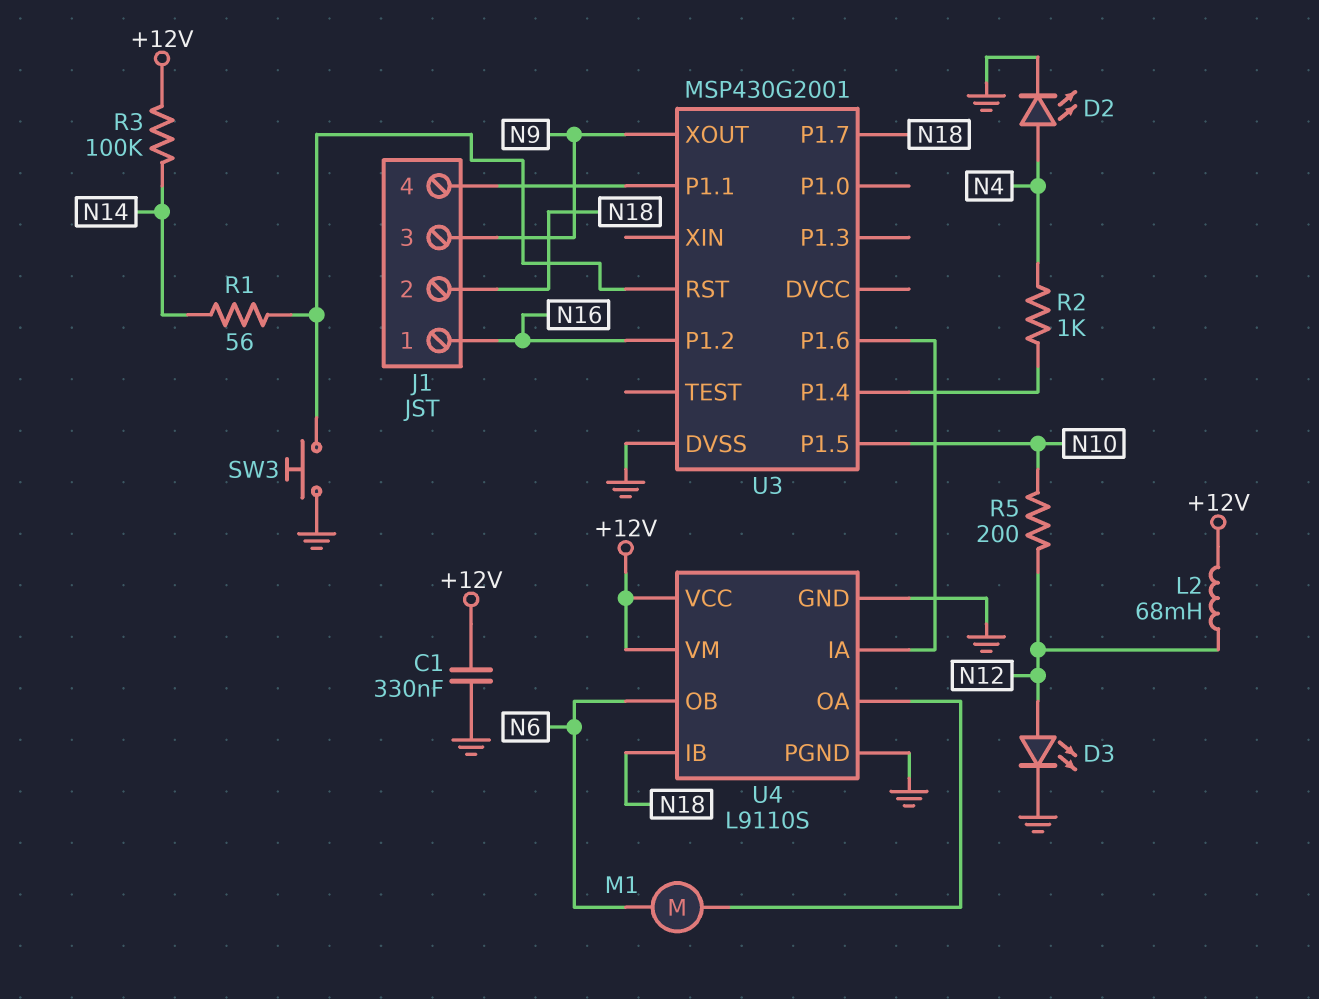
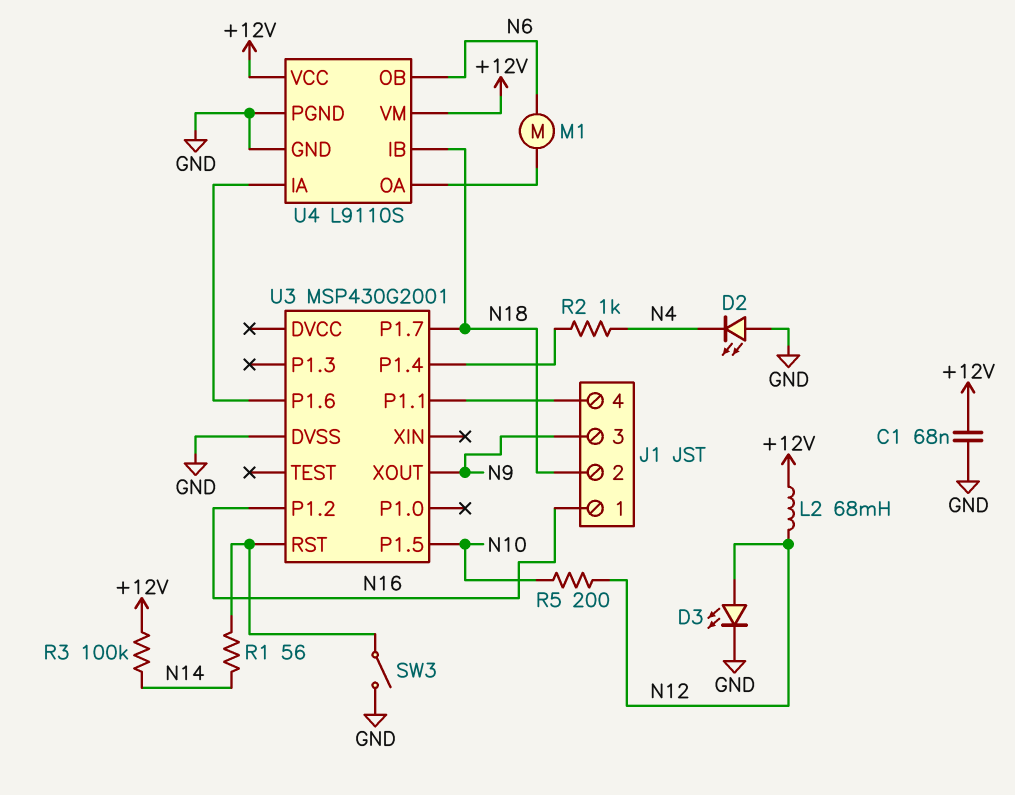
C1: 330nF (+12V, GND) -> 68nF (+12V, GND)
D2: LED (A N4, K GND) -> LED (A GND, K N4)
SW3: button (GND, U3/RST) -> switch (GND, U3/RST)

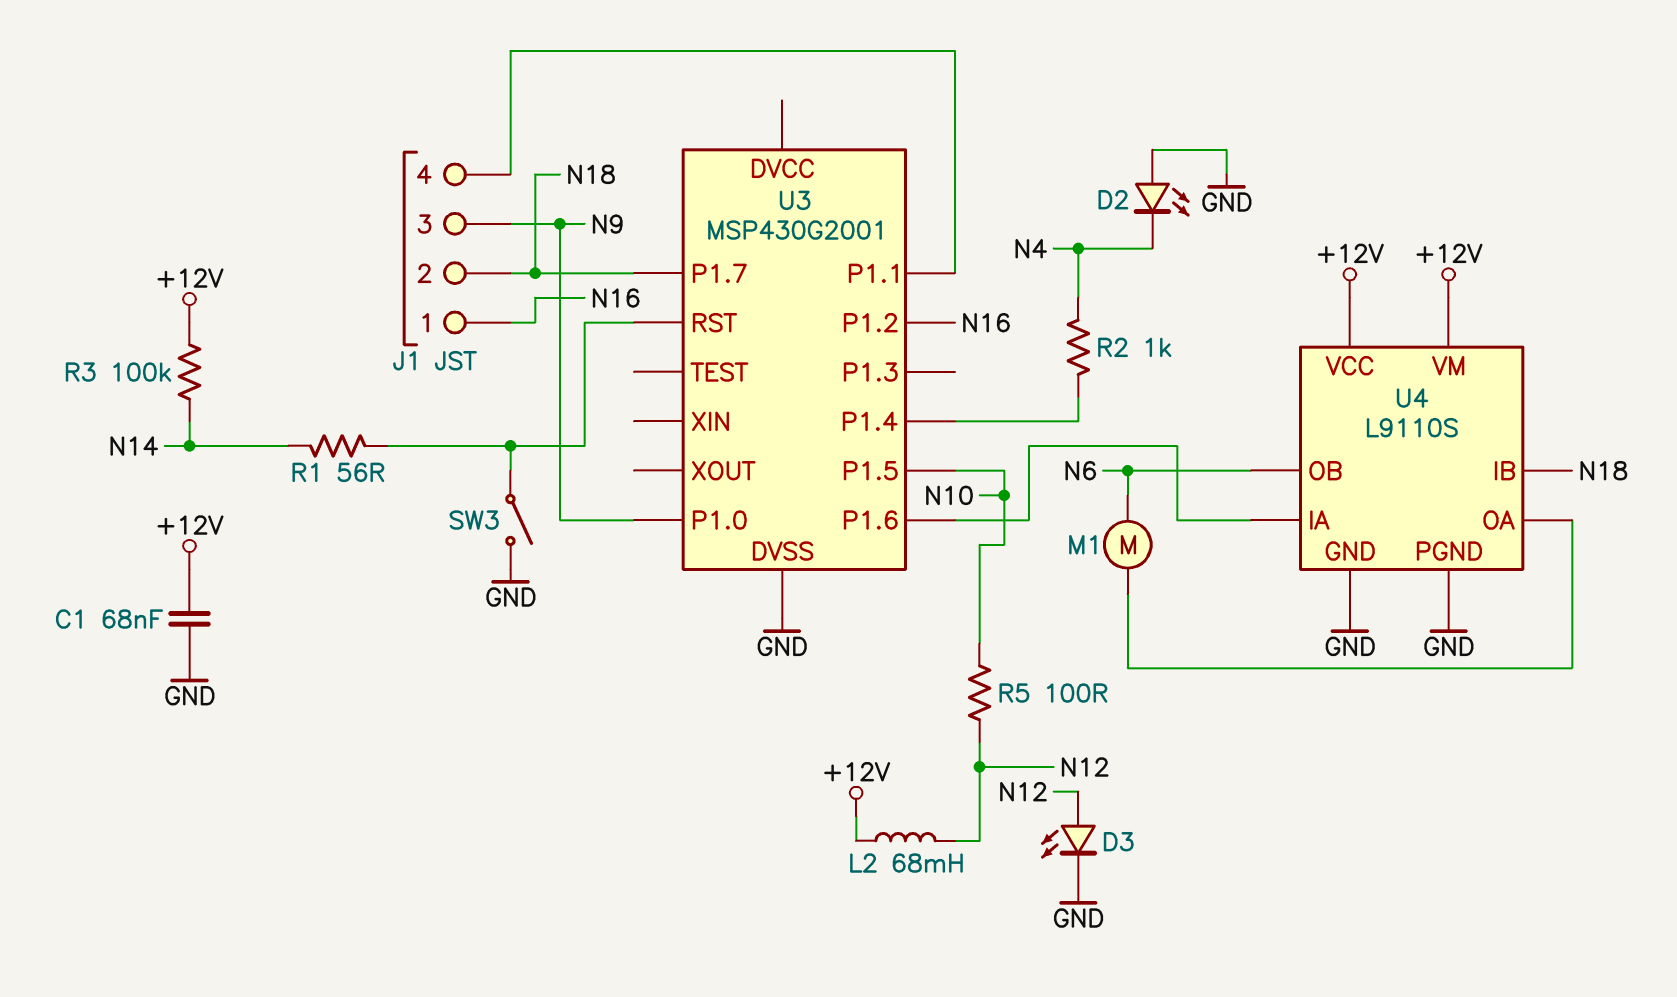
R5: 200 (N10, N12) -> 100 (N10, N12)
U3 pin P1.0: none -> N9
U3 pin XOUT: N9 -> none

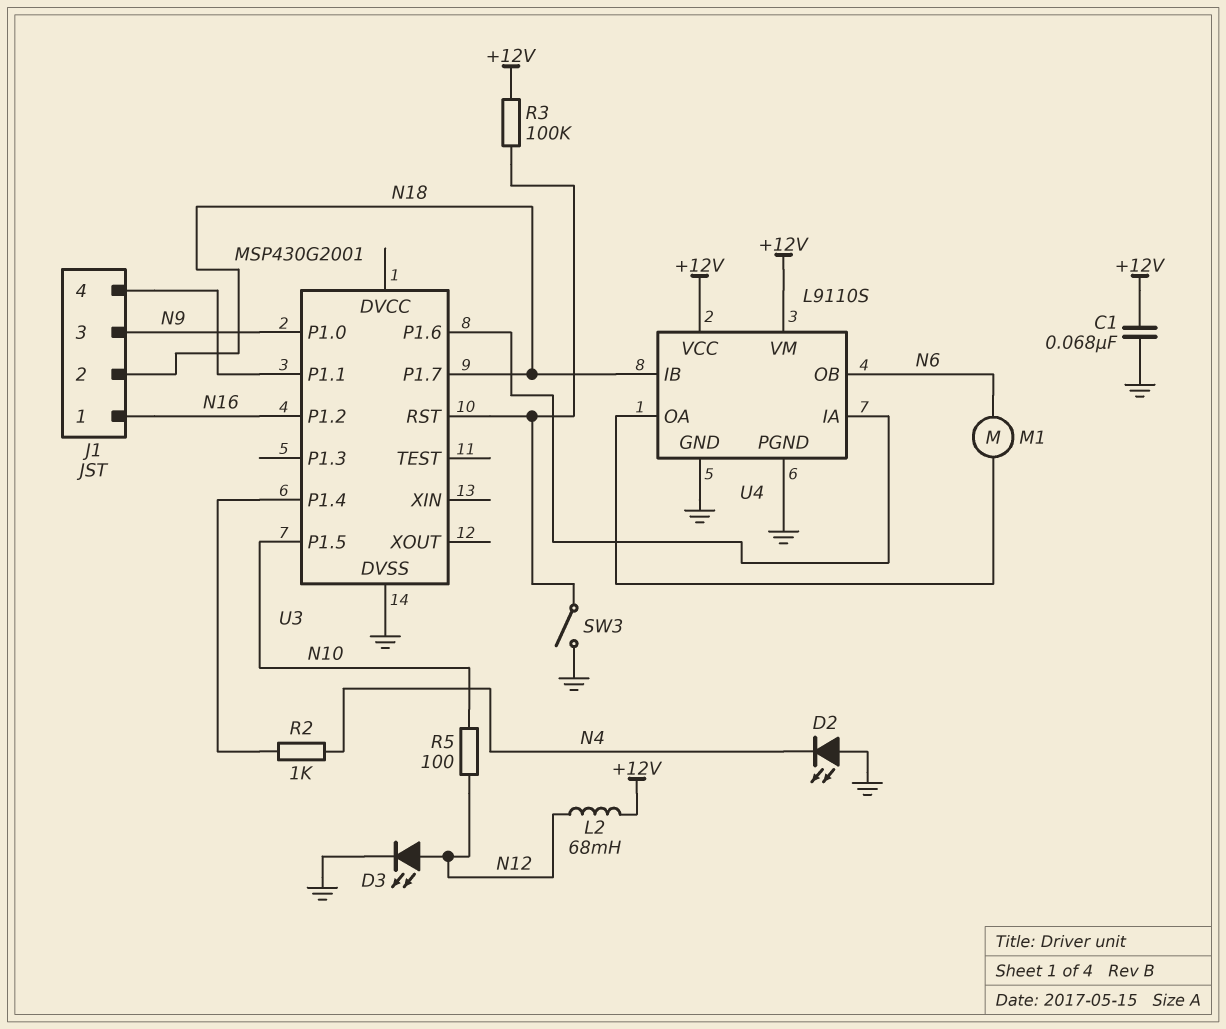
R1: 56 (N14, U3/RST) -> none
R3: 100k (+12V, N14) -> 100k (+12V, U3/RST)

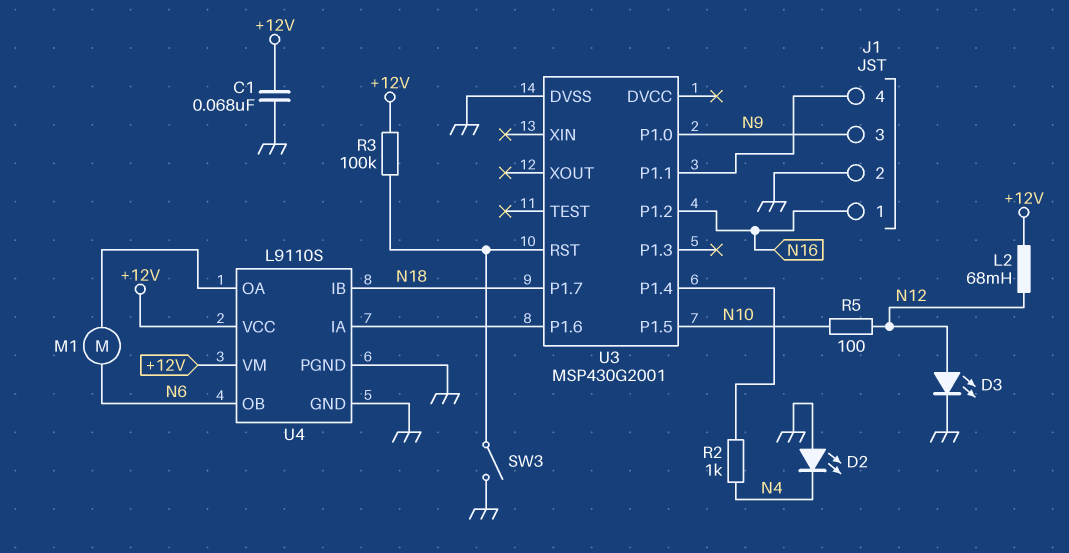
J1 pin 2: N18 -> GND

